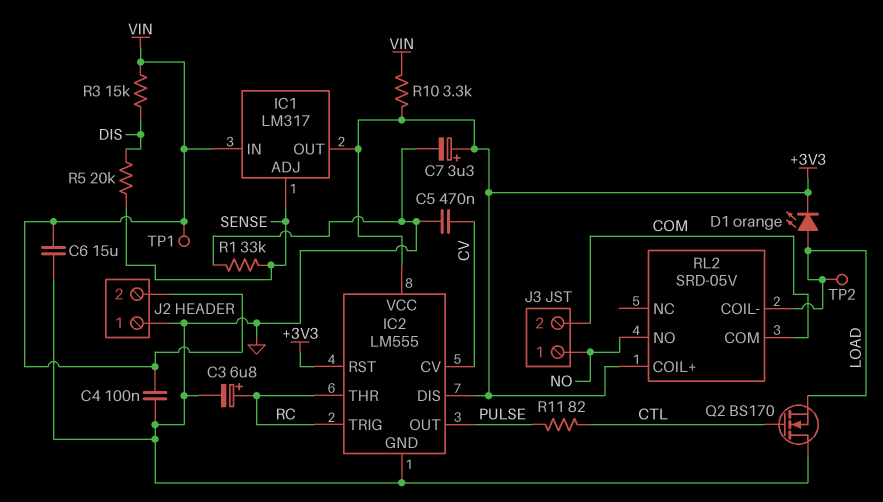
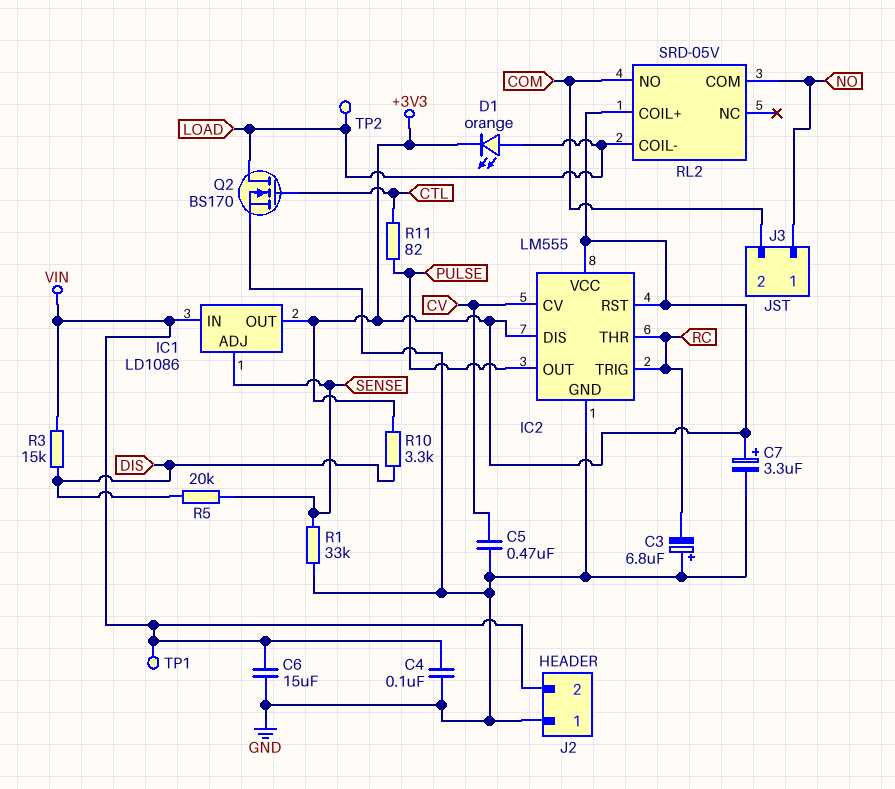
C3: 6.8uF (plus RC, minus GND) -> 6.8uF (plus GND, minus RC)
IC1: LM317 -> LD1086
Q2: NMOS BS170 (G CTL, D GND, S LOAD) -> NMOS BS170 (G CTL, D LOAD, S GND)
R10: 3.3k (+3V3, VIN) -> 3.3k (+3V3, DIS)
RL2 pin COM: COM -> NO
RL2 pin NO: NO -> COM

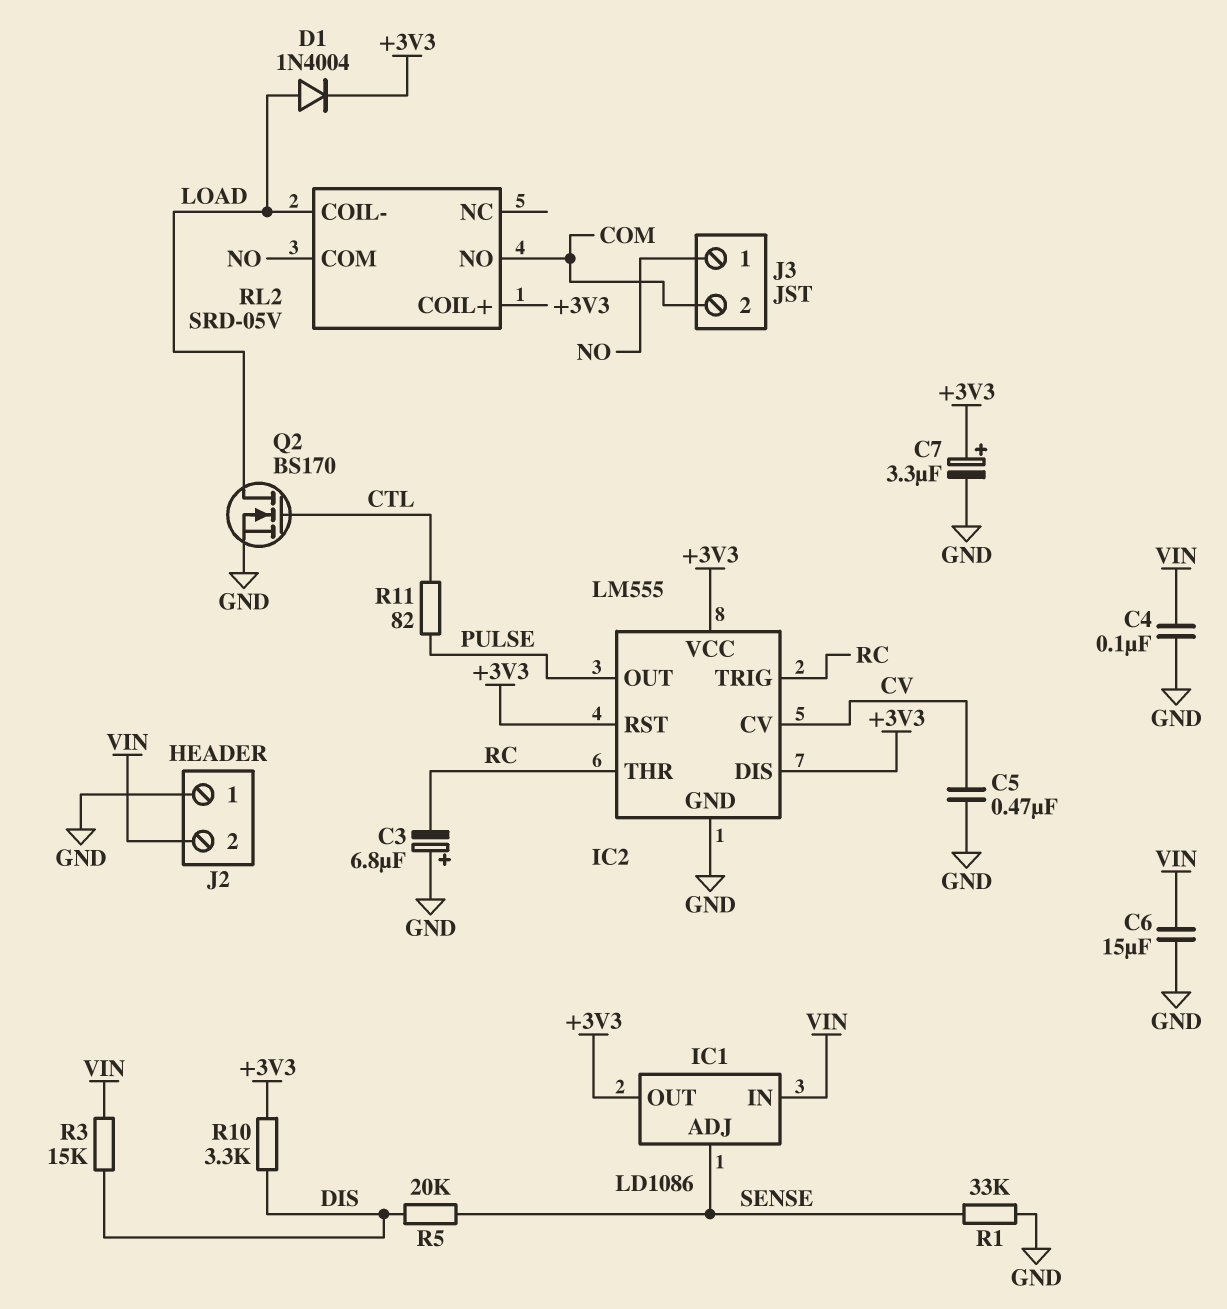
D1: LED orange (A LOAD, K +3V3) -> diode 1N4004 (A LOAD, K +3V3)
TP1: test point (VIN) -> none
TP2: test point (LOAD) -> none

